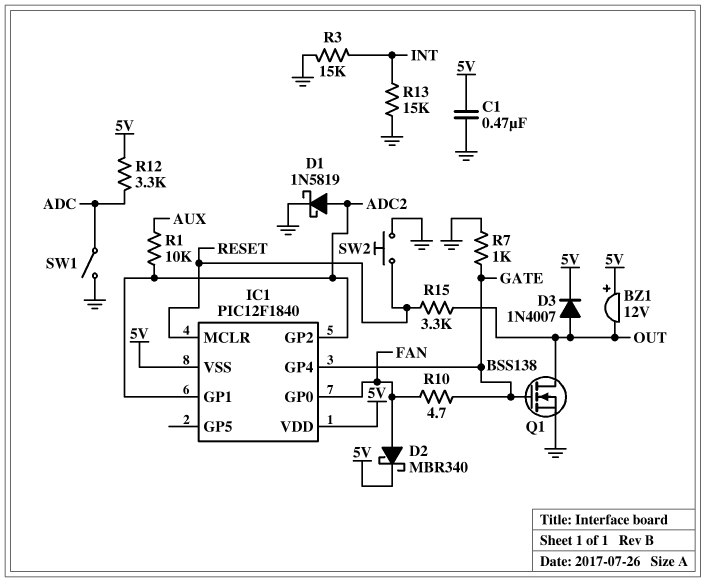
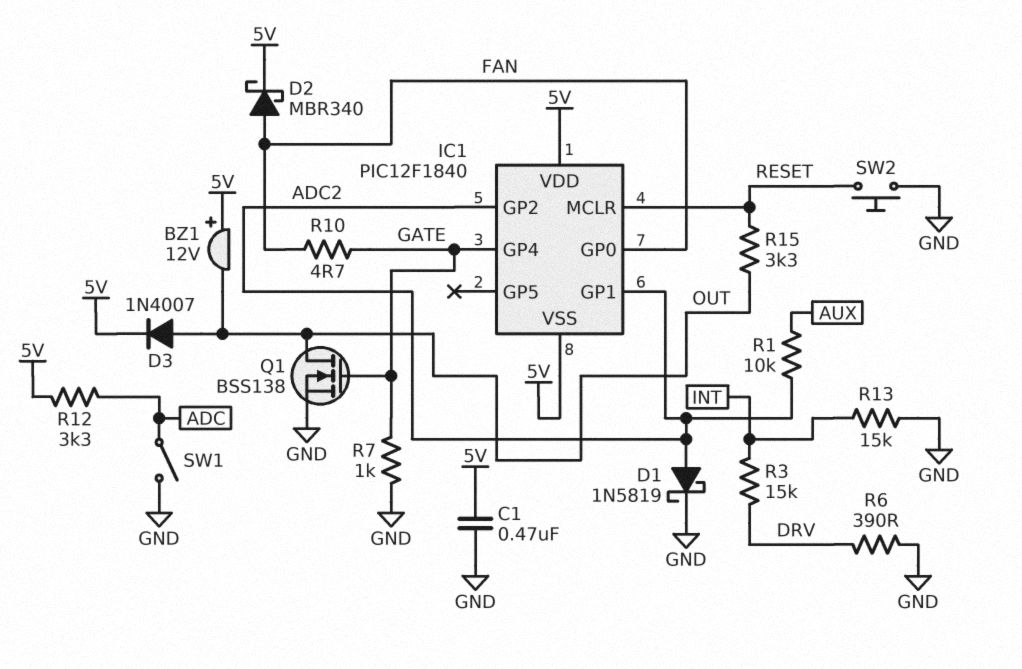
R3: 15k (GND, INT) -> 15k (DRV, INT)
R6: none -> 390 (DRV, GND)

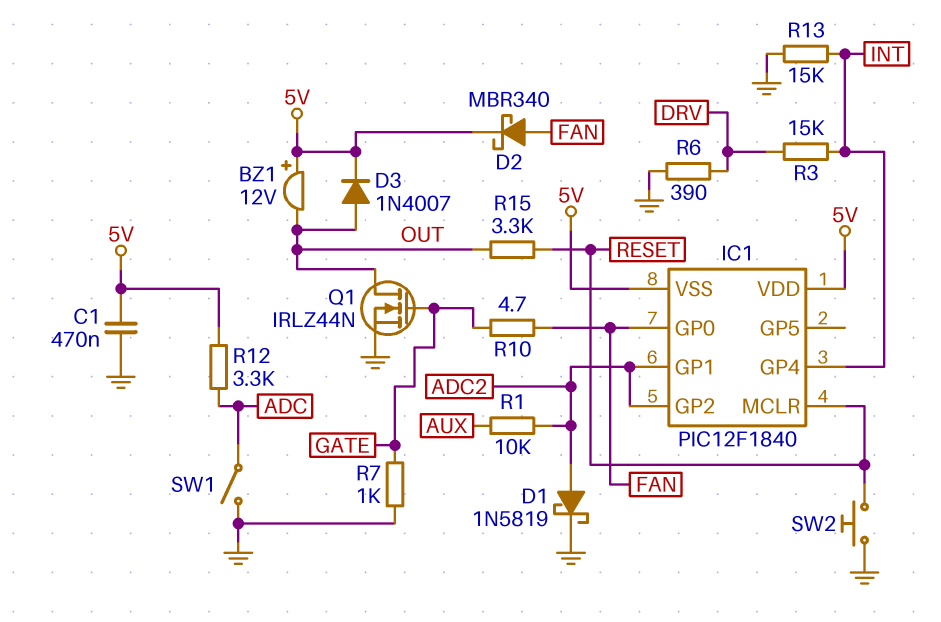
IC1 pin GP4: GATE -> INT
Q1: NMOS BSS138 (G GATE, D OUT, S GND) -> NMOS IRLZ44N (G GATE, D OUT, S GND)

